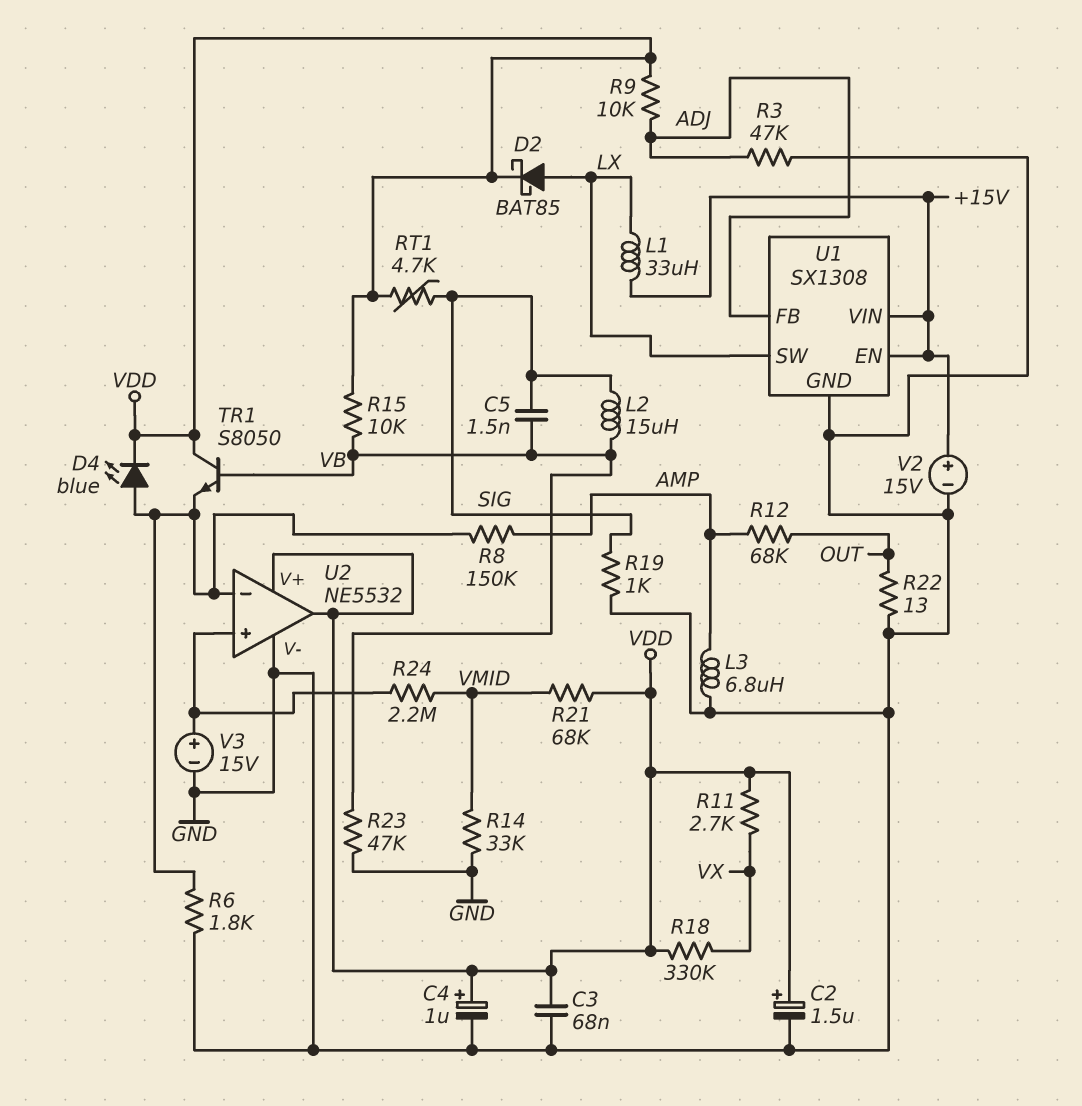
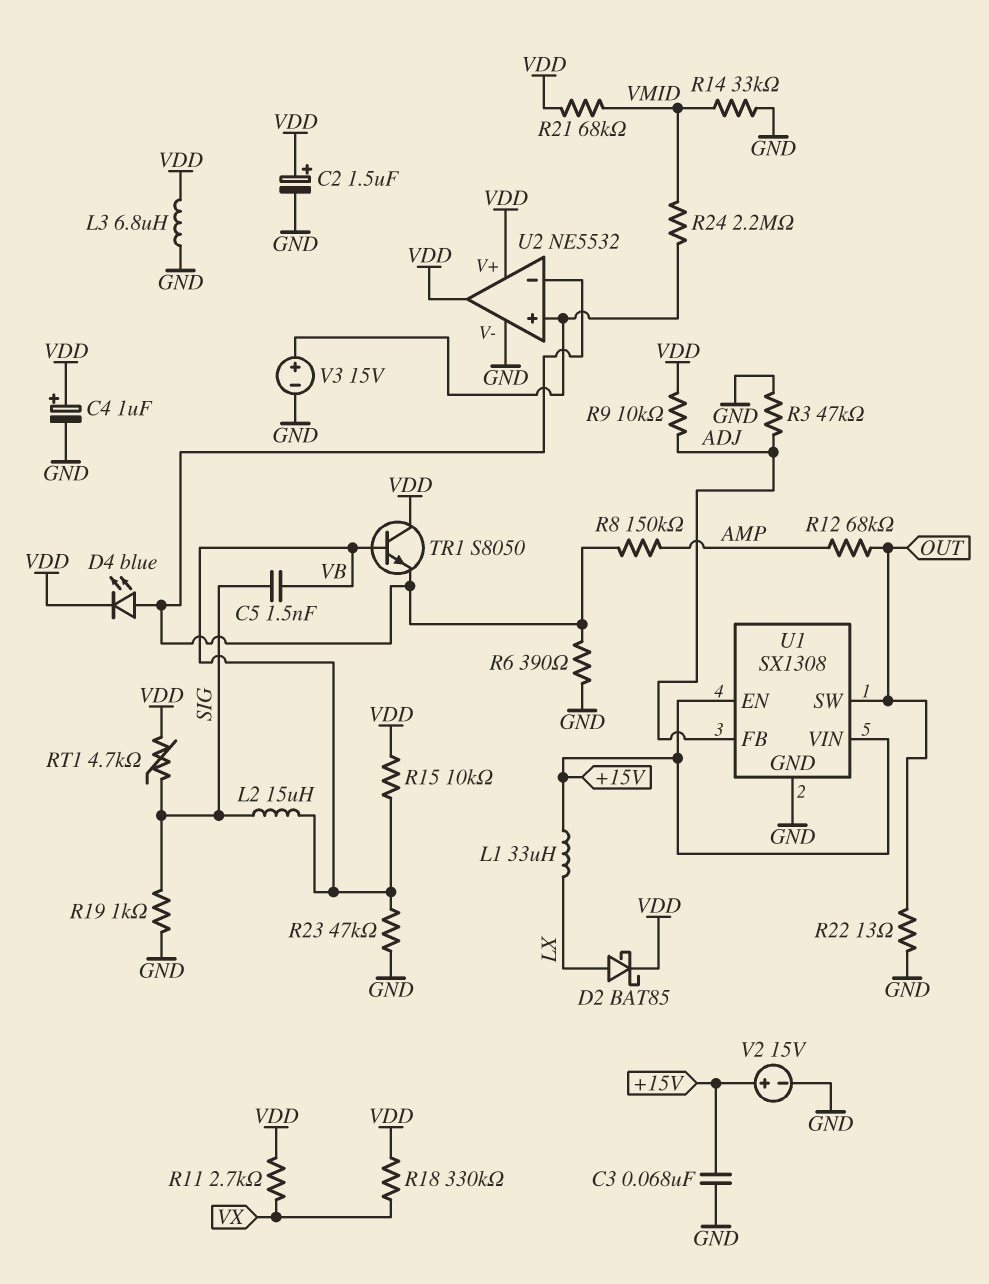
C3: 68nF (GND, VDD) -> 68nF (+15V, GND)
L3: 6.8uH (AMP, GND) -> 6.8uH (GND, VDD)
R6: 1.8k (GND, U2/in-) -> 390 (GND, U2/in-)
U1 pin SW: LX -> OUT

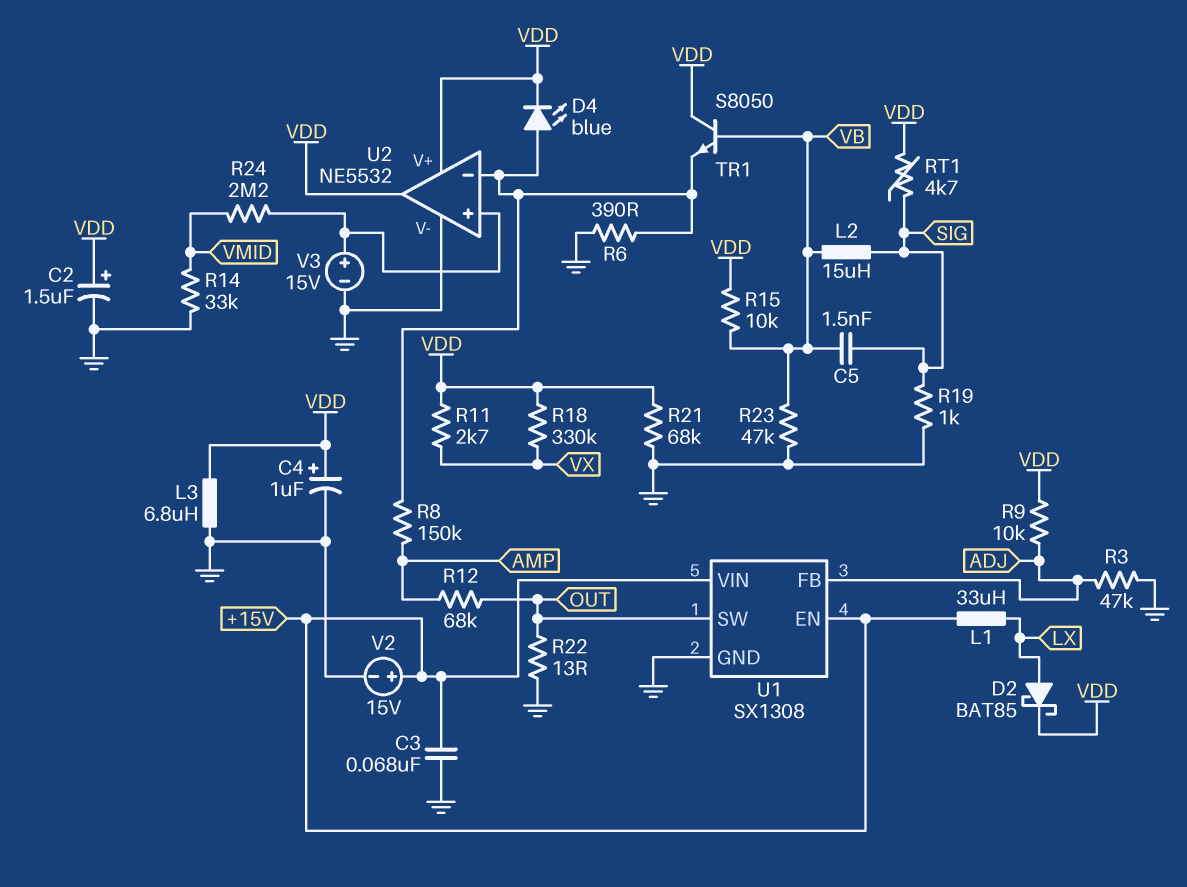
R21: 68k (VDD, VMID) -> 68k (GND, VDD)

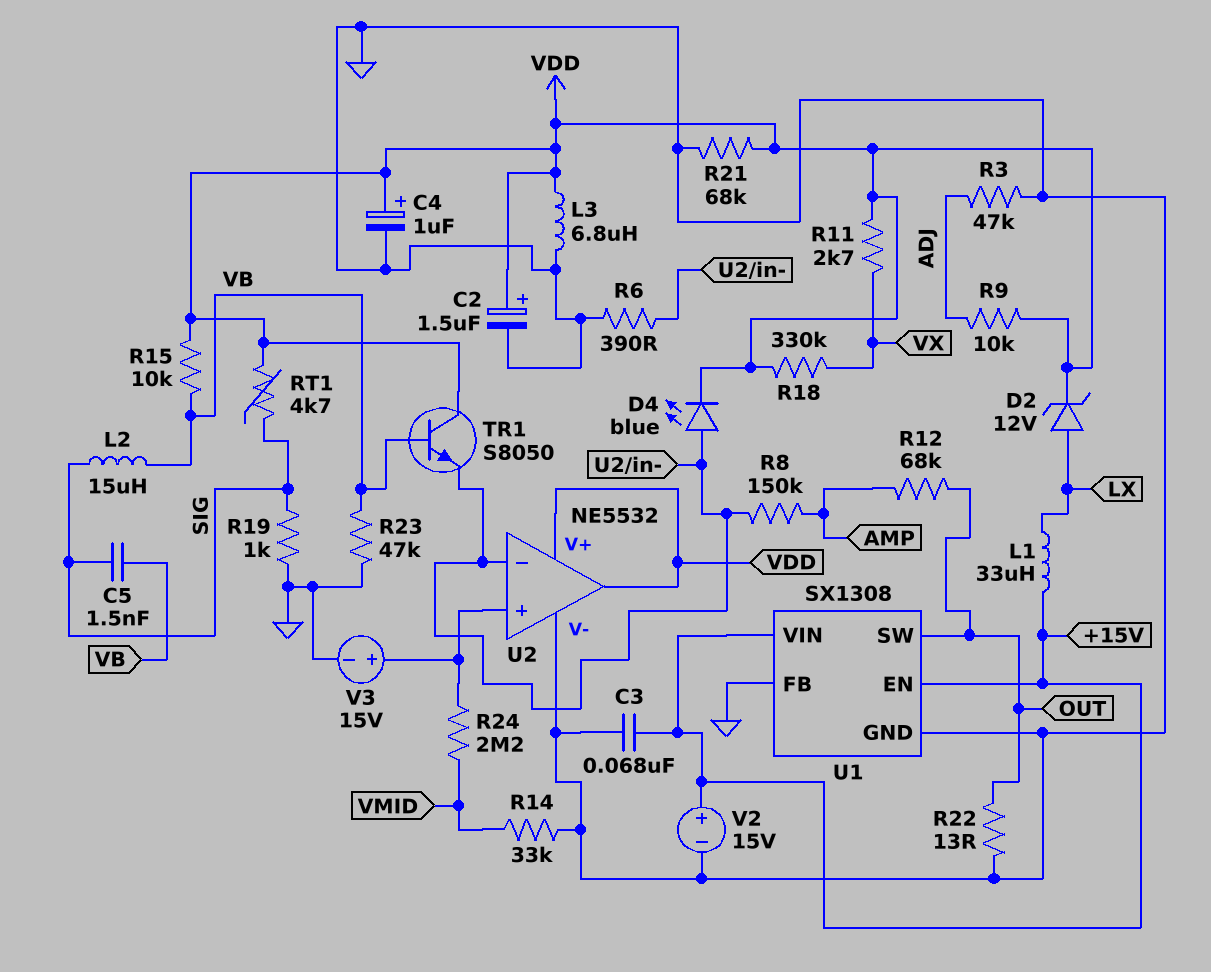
D2: schottky BAT85 (A LX, K VDD) -> zener 12V (A LX, K VDD)
U1 pin FB: ADJ -> GND

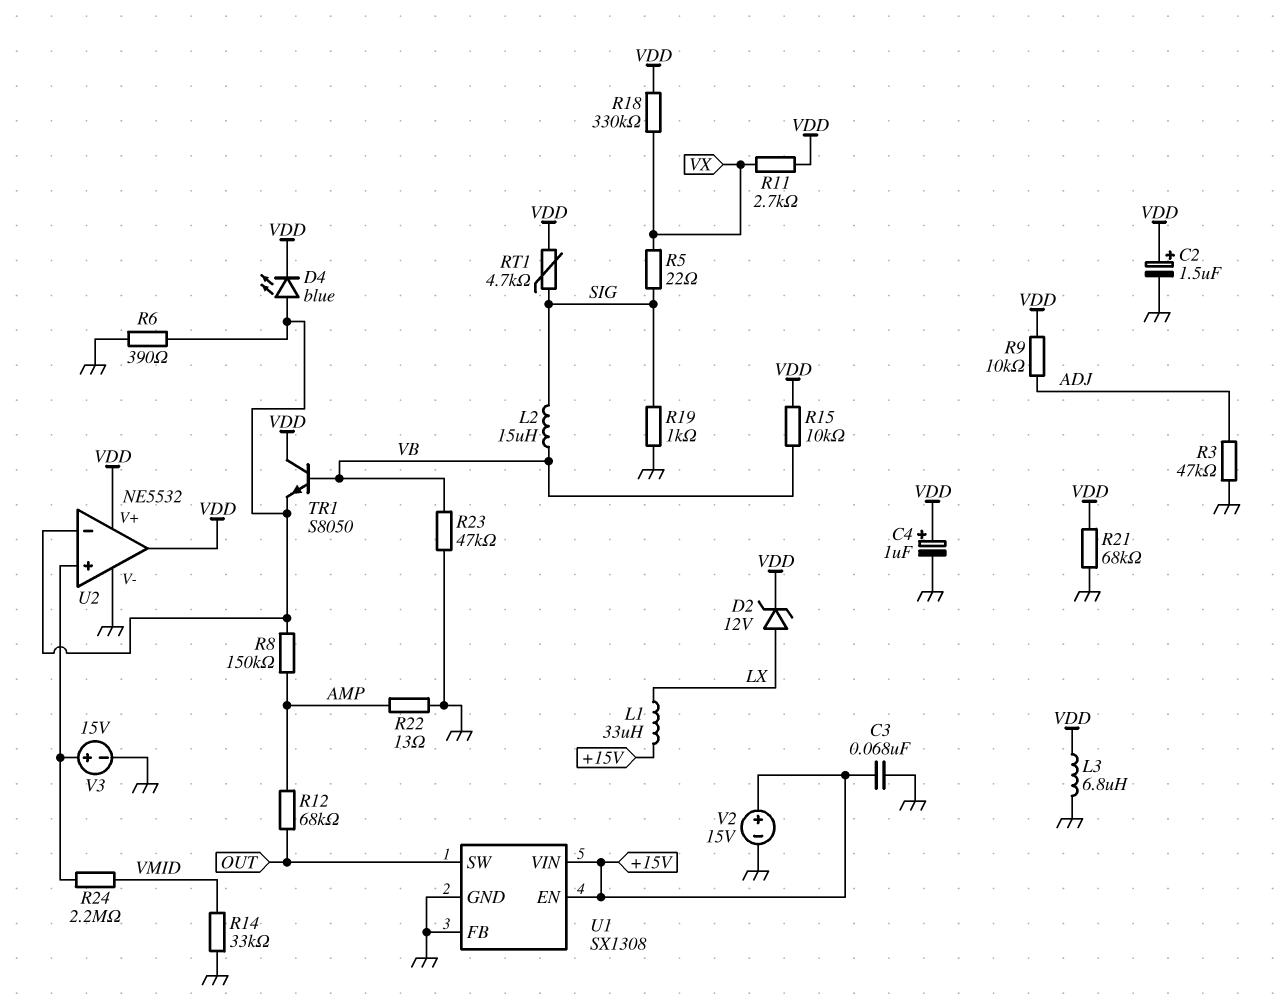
C5: 1.5nF (SIG, VB) -> none
R5: none -> 22 (SIG, VX)
R22: 13 (GND, OUT) -> 13 (AMP, GND)

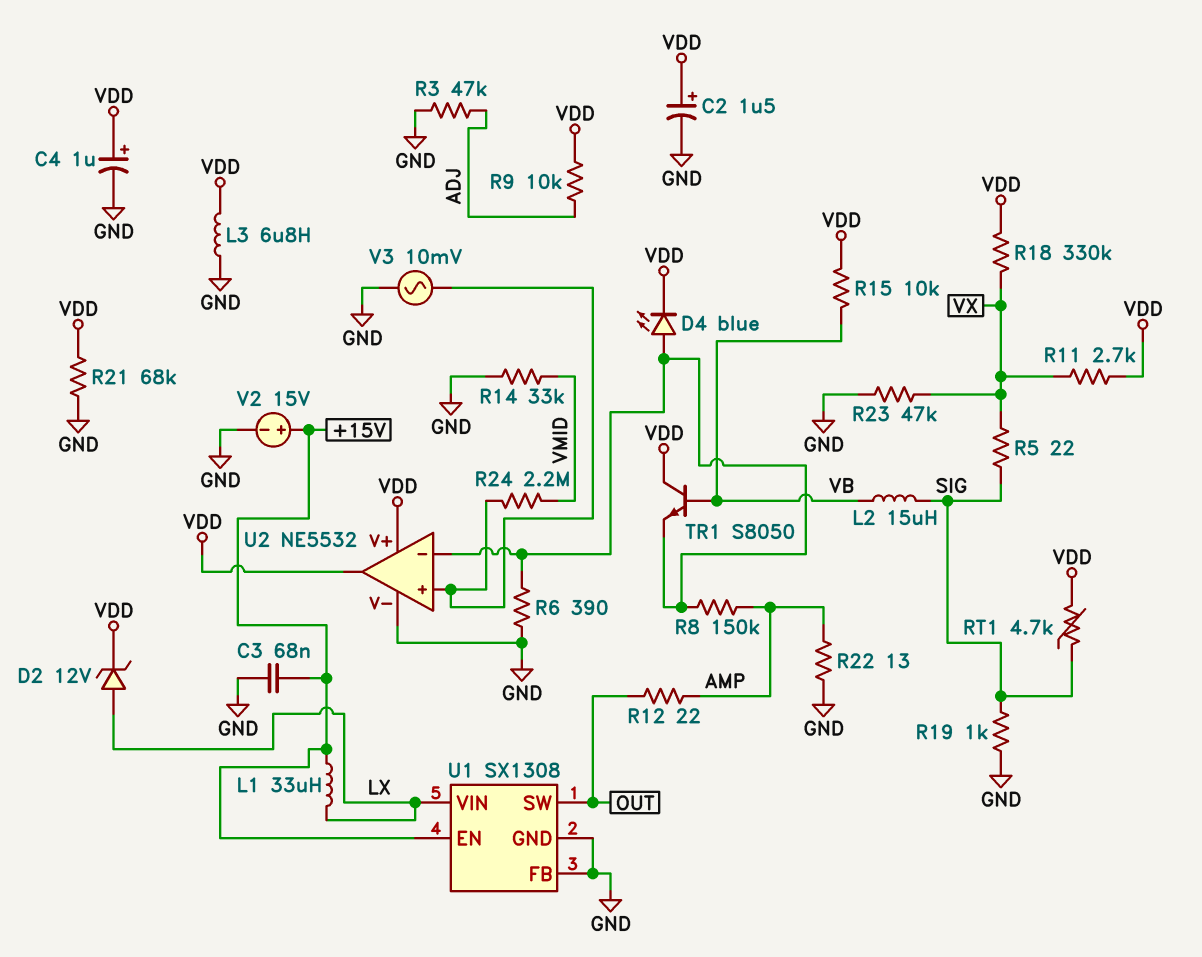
R12: 68k (AMP, OUT) -> 22 (AMP, OUT)
R23: 47k (GND, VB) -> 47k (GND, VX)
U1 pin VIN: +15V -> LX
V3: 15V (plus U2/in+, minus GND) -> AC 10mV (GND, U2/in+)

